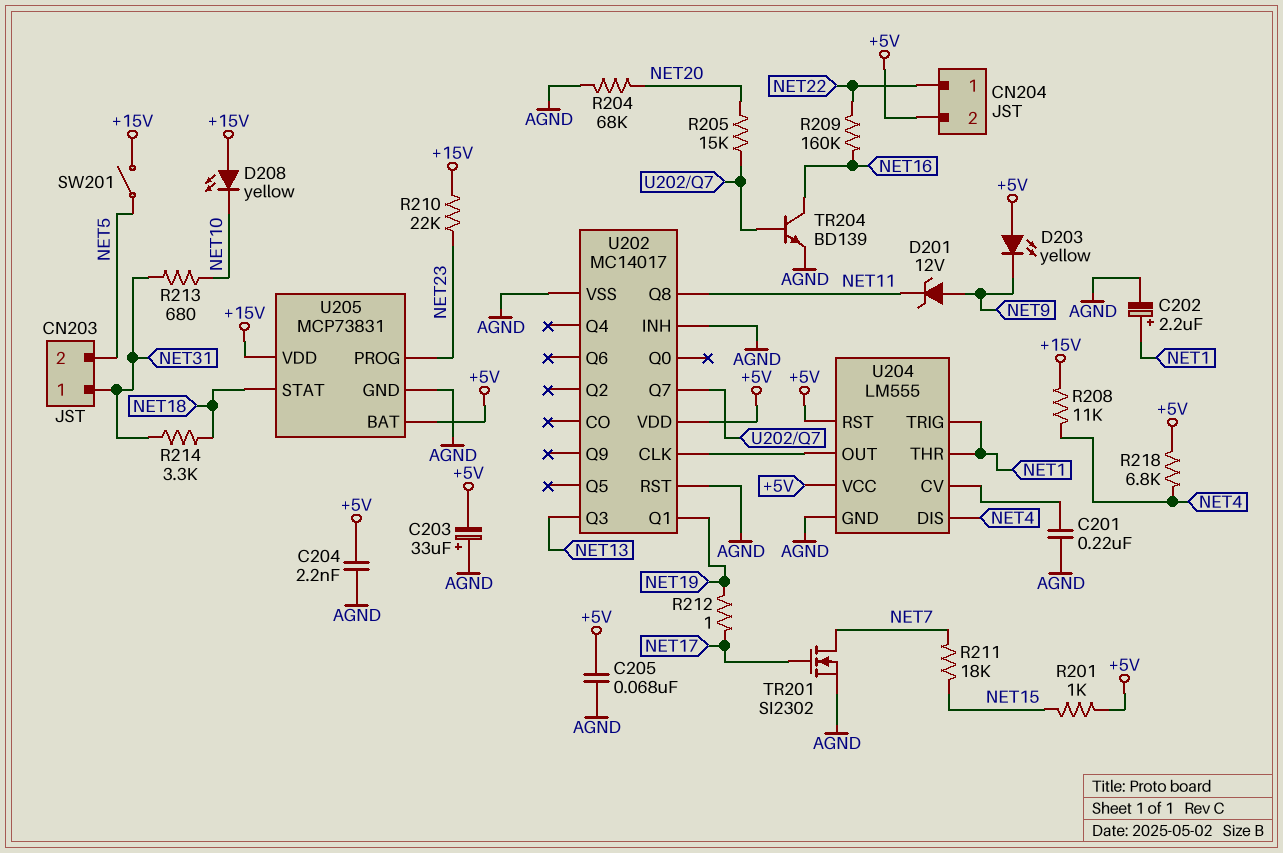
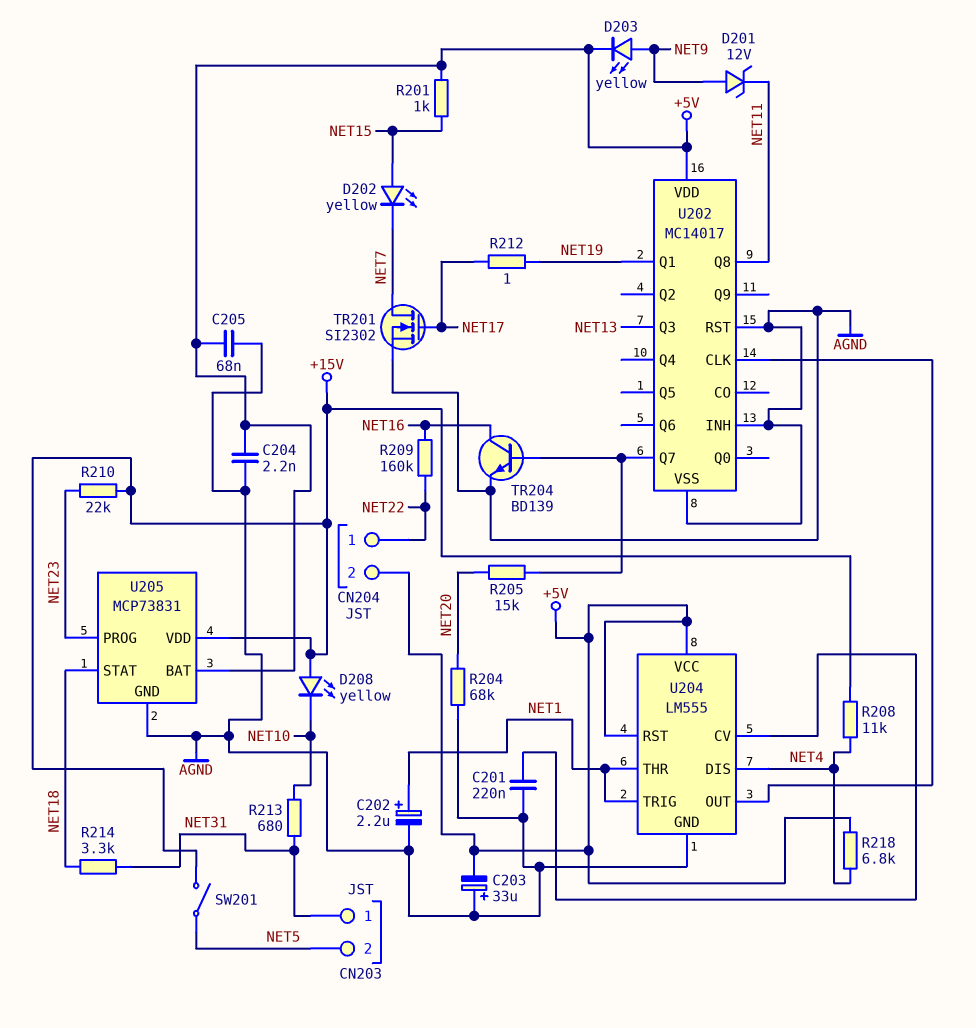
D202: none -> LED yellow (A NET15, K NET7)
D203: LED yellow (A +5V, K NET9) -> LED yellow (A NET9, K +5V)
R211: 18k (NET7, NET15) -> none

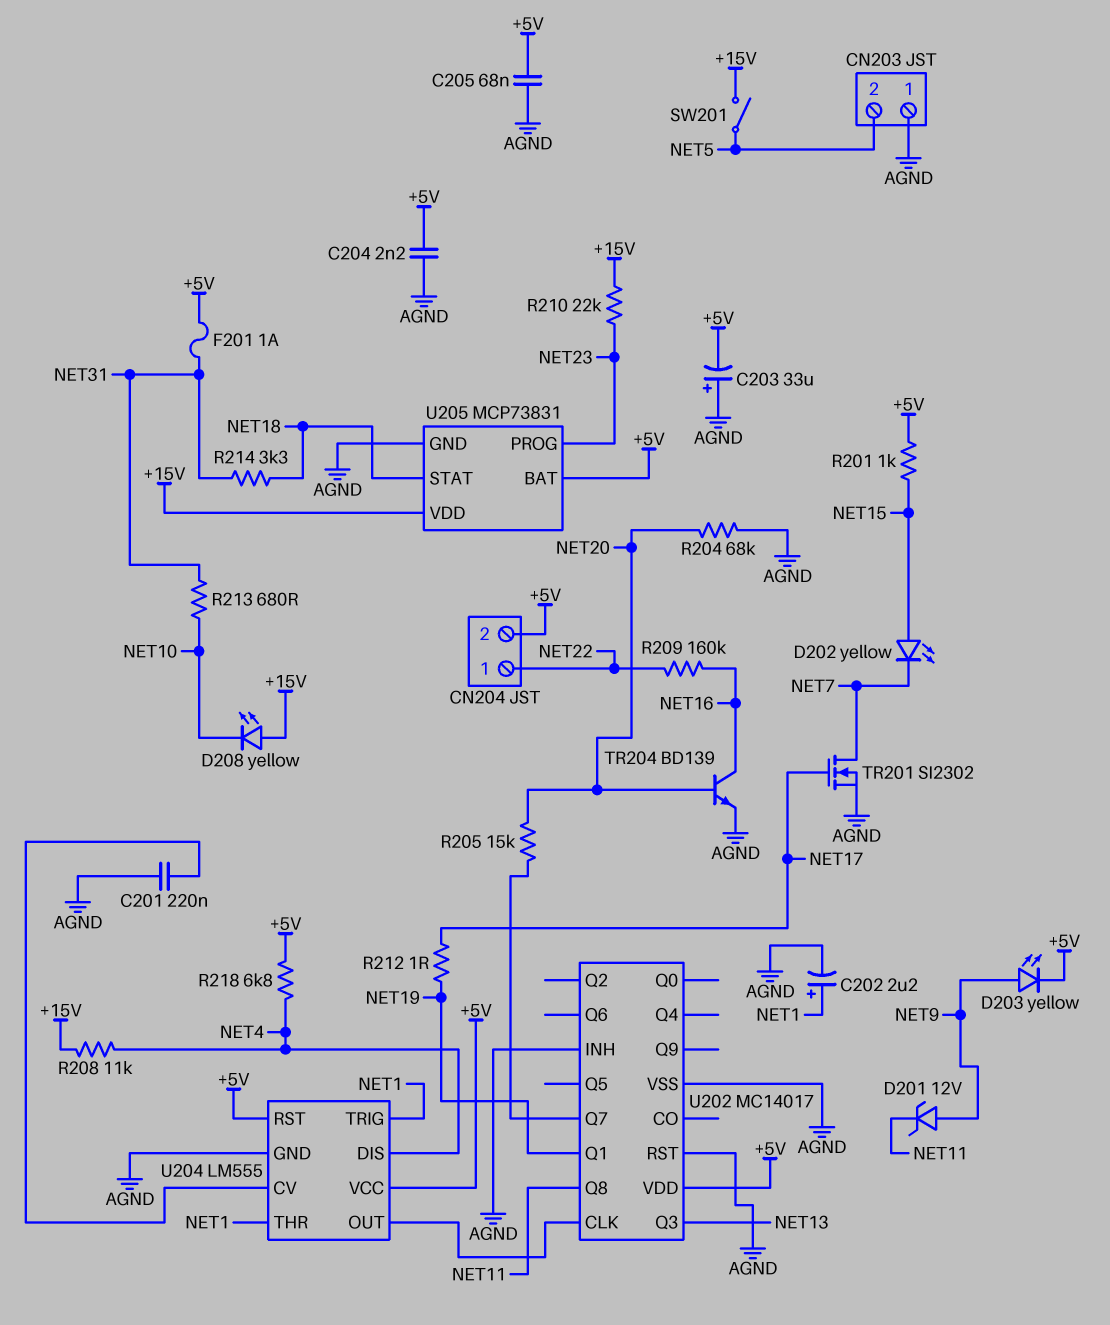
CN203 pin 1: NET31 -> AGND
F201: none -> 1A (+5V, NET31)
TR204: NPN BD139 (B U202/Q7, C NET16, E AGND) -> NPN BD139 (B NET20, C NET16, E AGND)

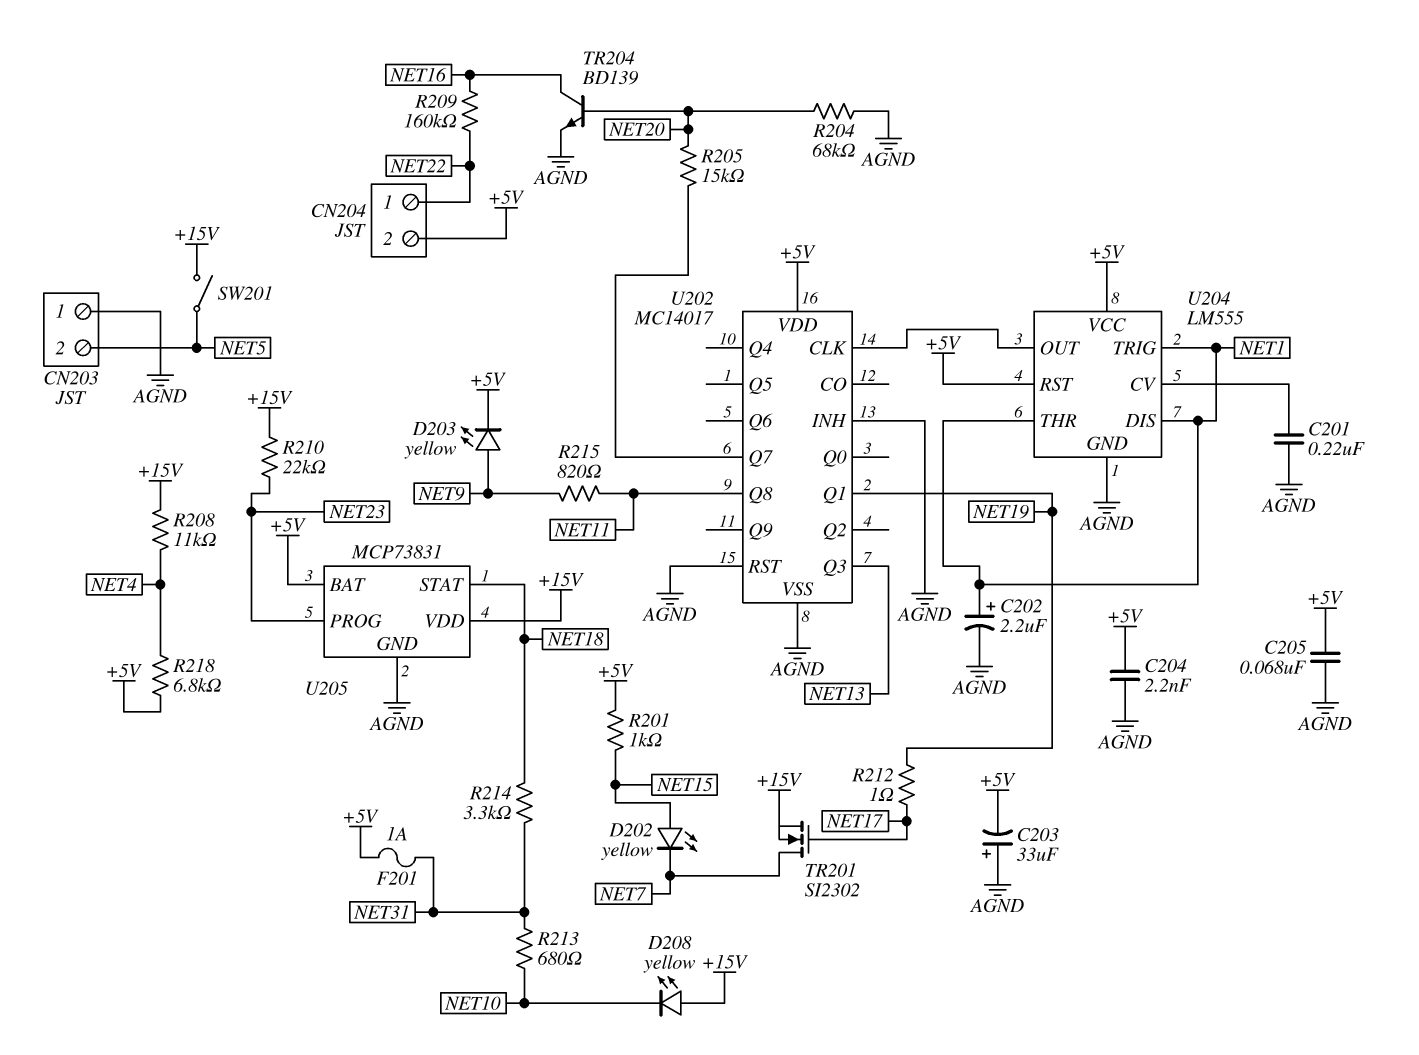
D201: zener 12V (A NET9, K NET11) -> none
R215: none -> 820 (NET9, NET11)
TR201: NMOS SI2302 (G NET17, D NET7, S AGND) -> NMOS SI2302 (G NET17, D NET7, S +15V)
U204 pin DIS: NET4 -> NET1

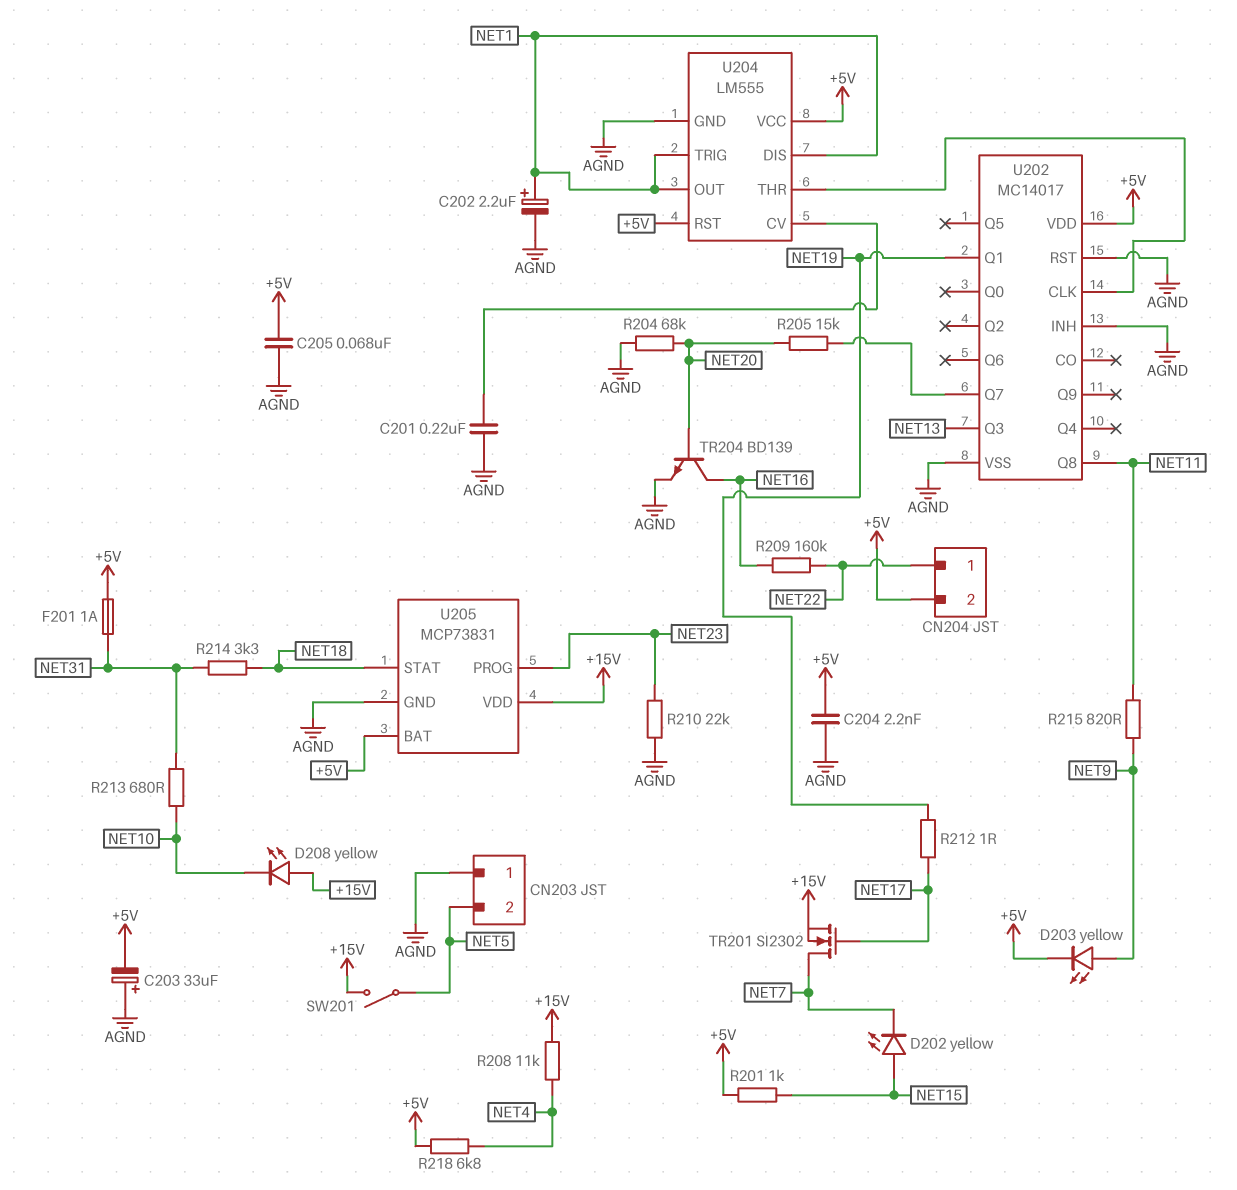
R210: 22k (+15V, NET23) -> 22k (AGND, NET23)
U204 pin OUT: U202/CLK -> NET1
U204 pin THR: NET1 -> U202/CLK

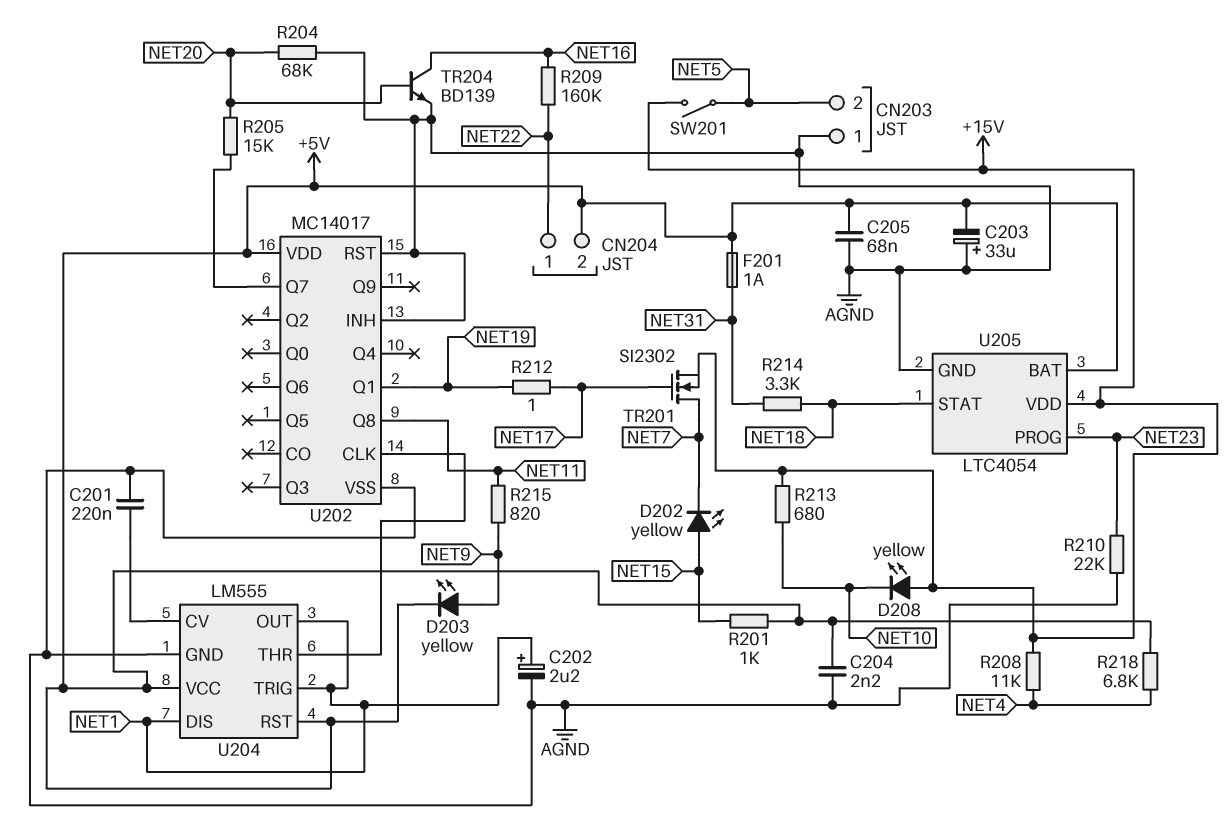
R213: 680 (NET10, NET31) -> 680 (+15V, NET10)
U202 pin Q3: NET13 -> none
U205: MCP73831 -> LTC4054

